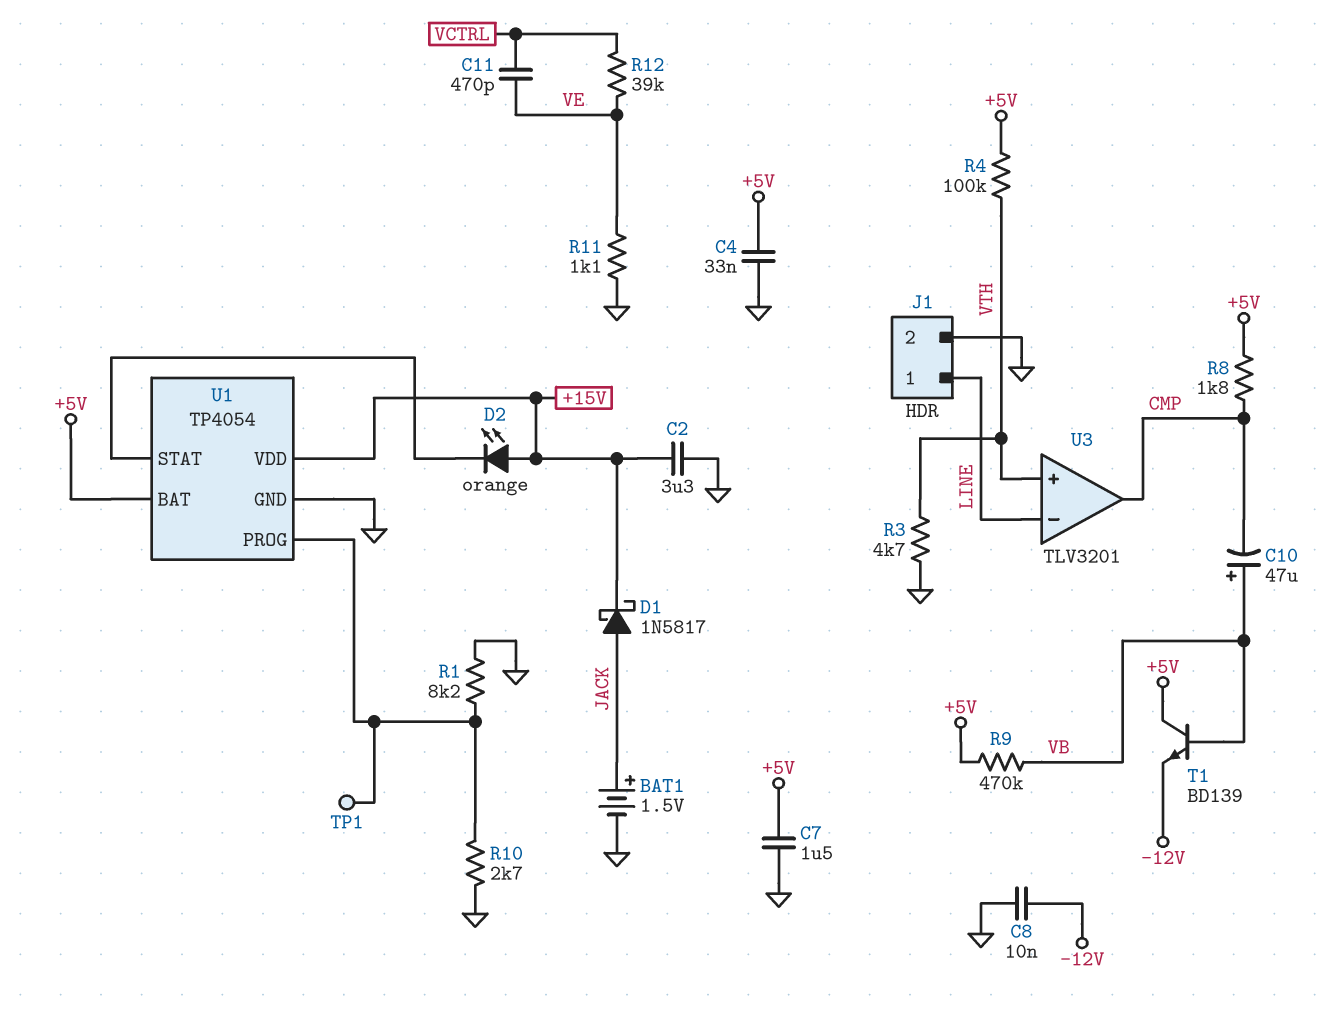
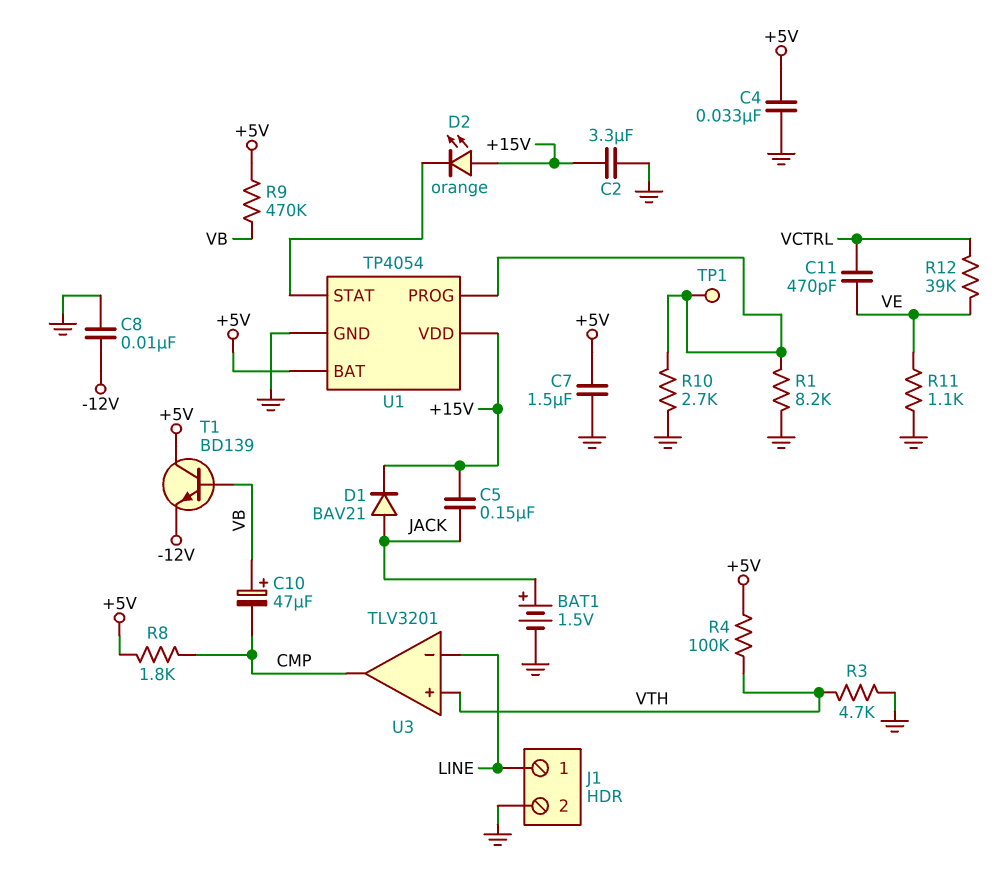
C5: none -> 150nF (+15V, JACK)
D1: schottky 1N5817 (A JACK, K +15V) -> diode BAV21 (A JACK, K +15V)

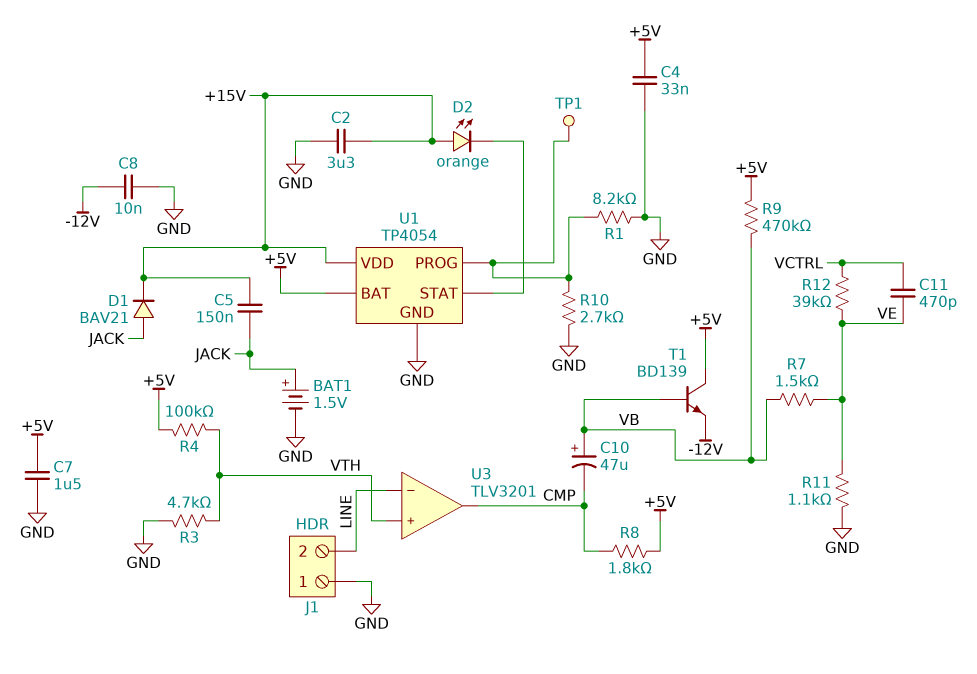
J1 pin 1: LINE -> GND
J1 pin 2: GND -> LINE
R7: none -> 1.5k (VB, VE)

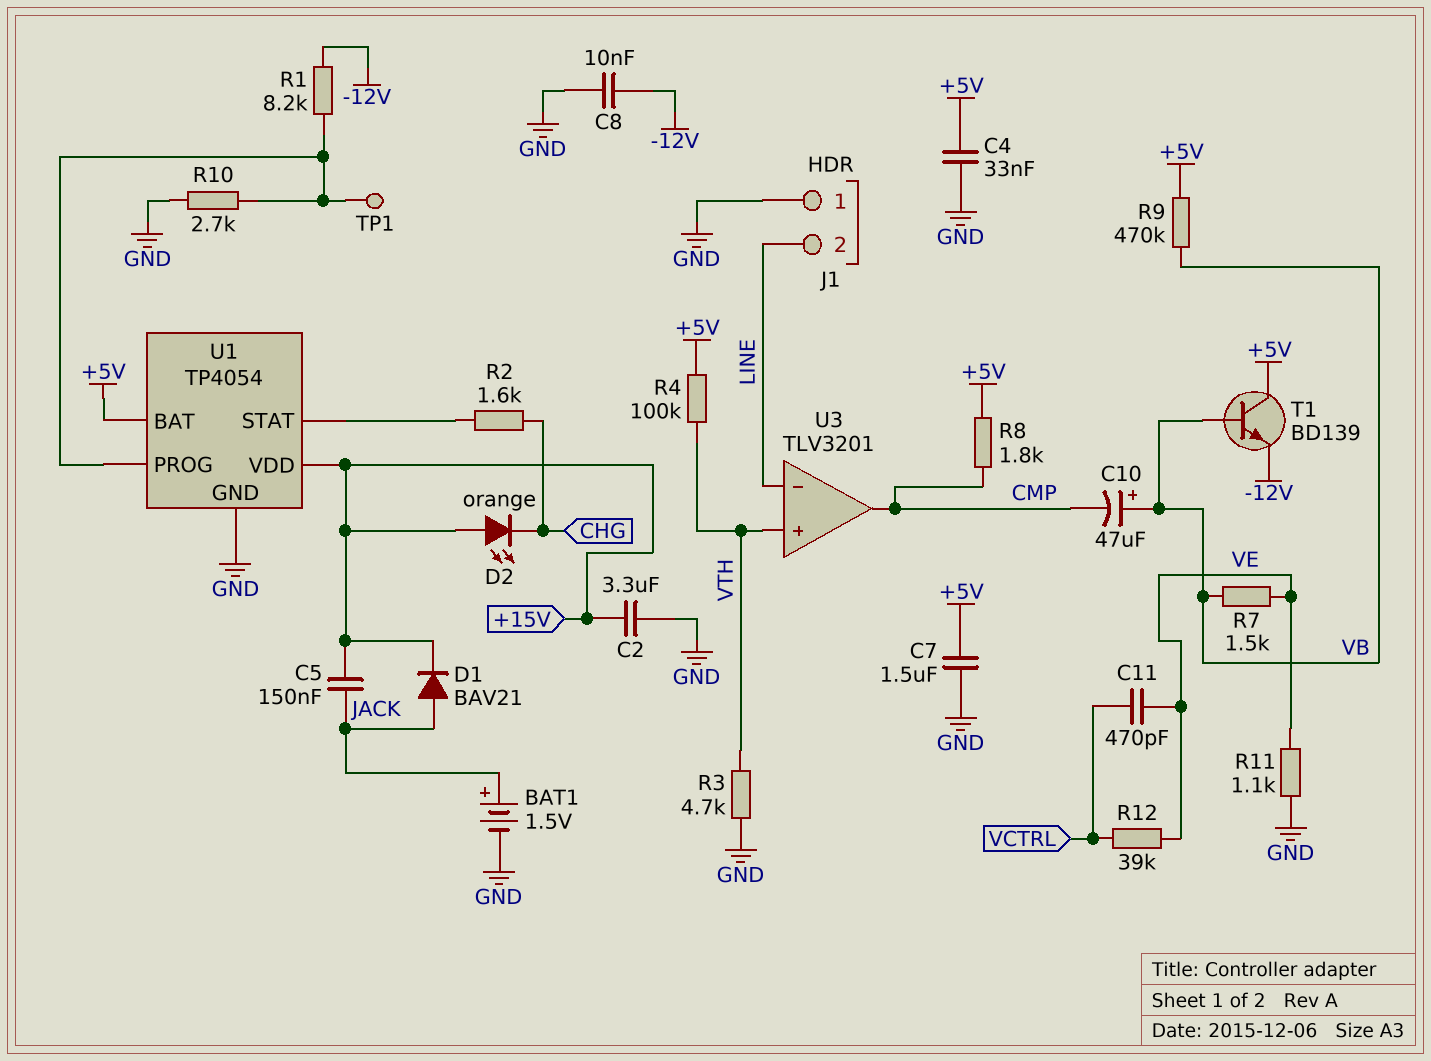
D2: LED orange (A +15V, K U1/STAT) -> LED orange (A +15V, K CHG)
R1: 8.2k (GND, U1/PROG) -> 8.2k (-12V, U1/PROG)
R2: none -> 1.6k (CHG, U1/STAT)

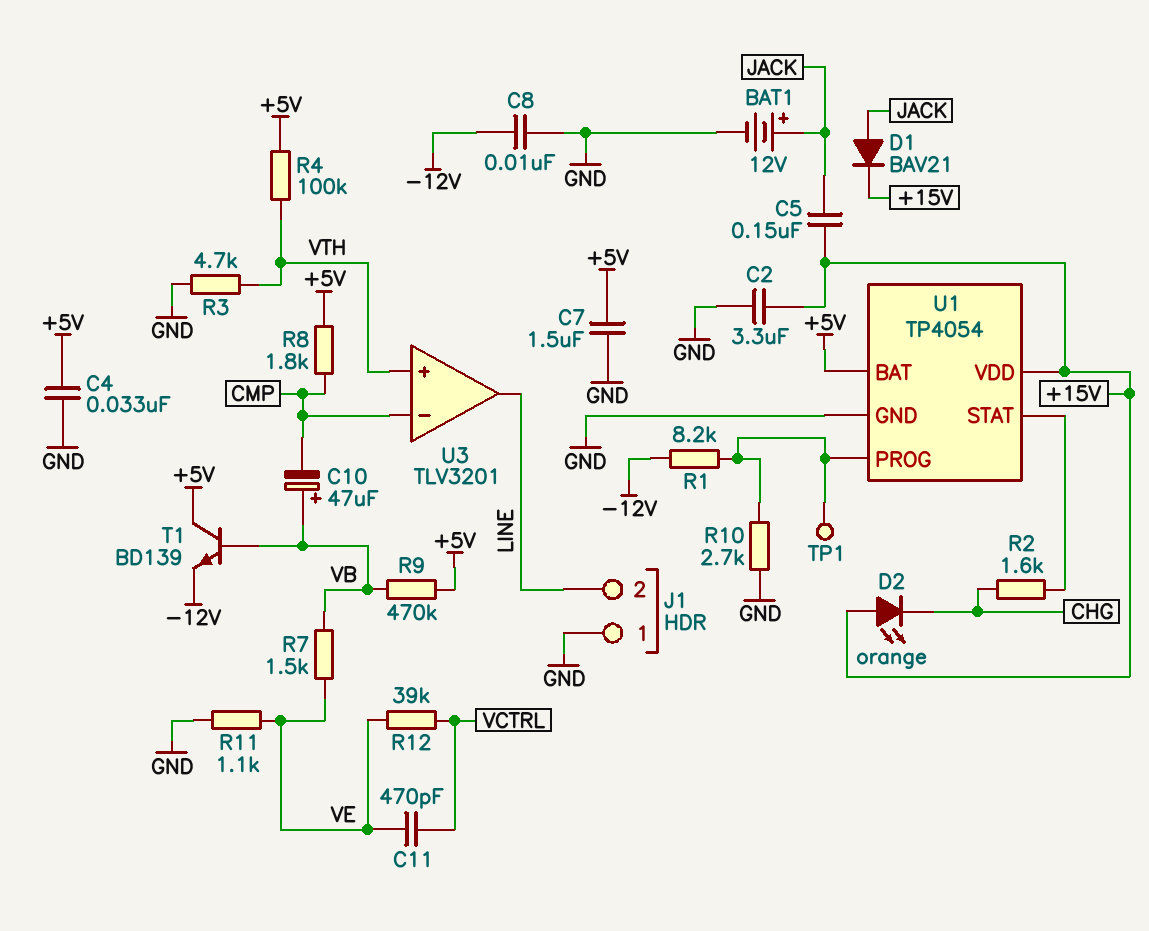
BAT1: 1.5V (plus JACK, minus GND) -> 12V (plus JACK, minus GND)
U3 pin in-: LINE -> CMP
U3 pin out: CMP -> LINE

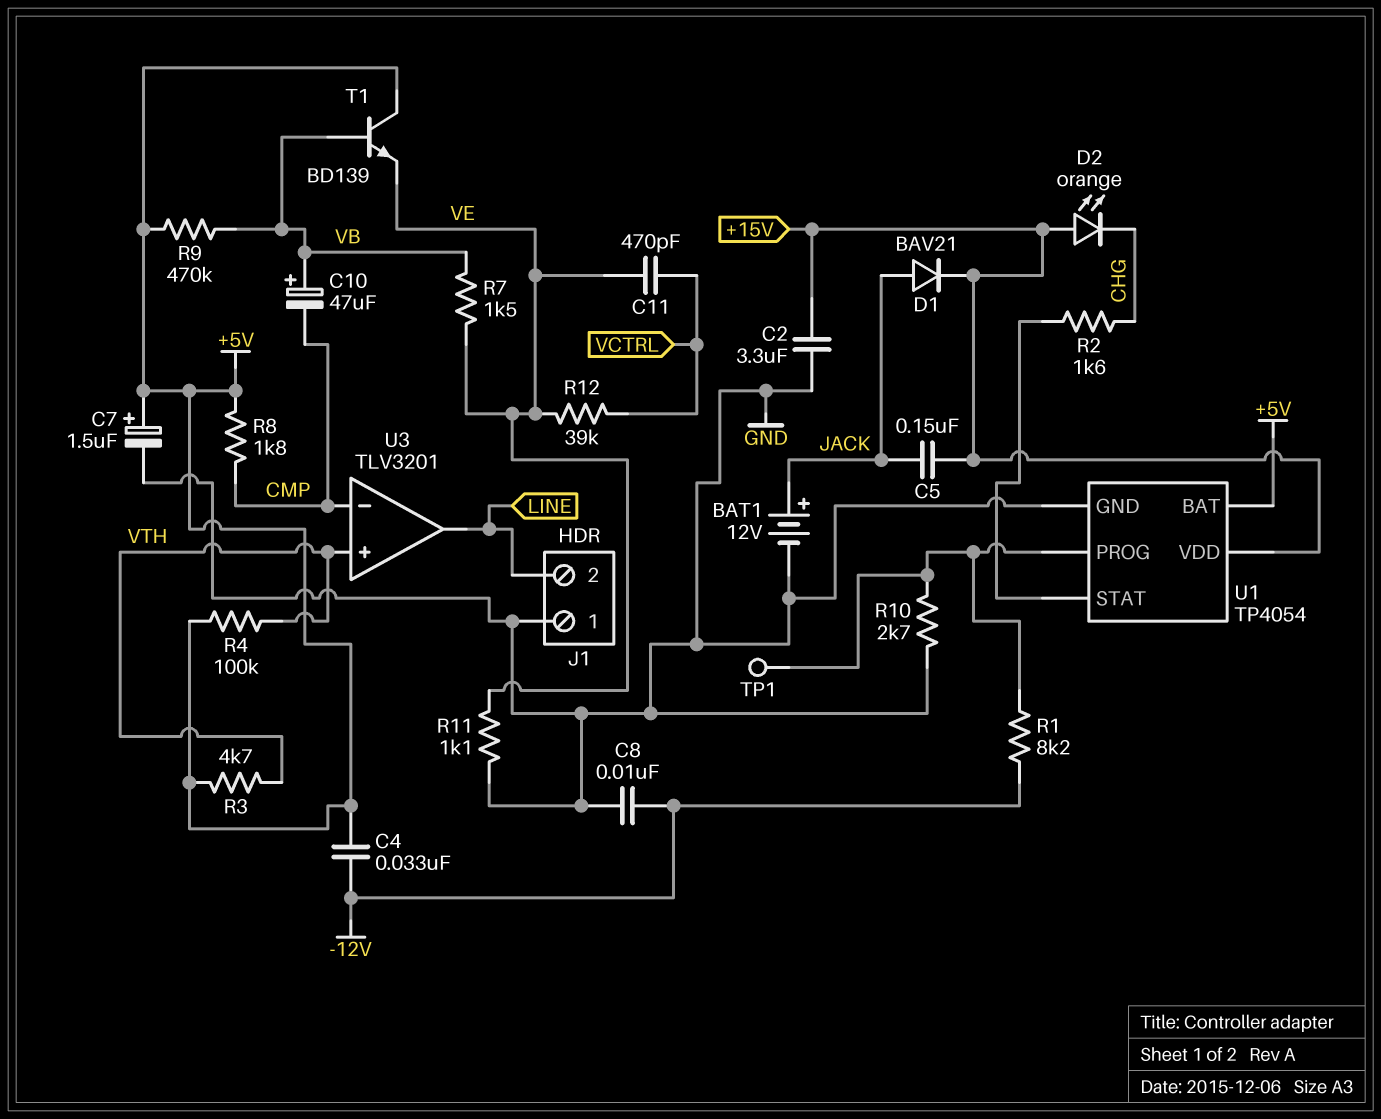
C4: 33nF (+5V, GND) -> 33nF (+5V, -12V)
C7: 1.5uF (+5V, GND) -> 1.5uF (plus +5V, minus GND)
R3: 4.7k (GND, VTH) -> 4.7k (+5V, VTH)
T1: NPN BD139 (B VB, C +5V, E -12V) -> NPN BD139 (B VB, C +5V, E VE)

